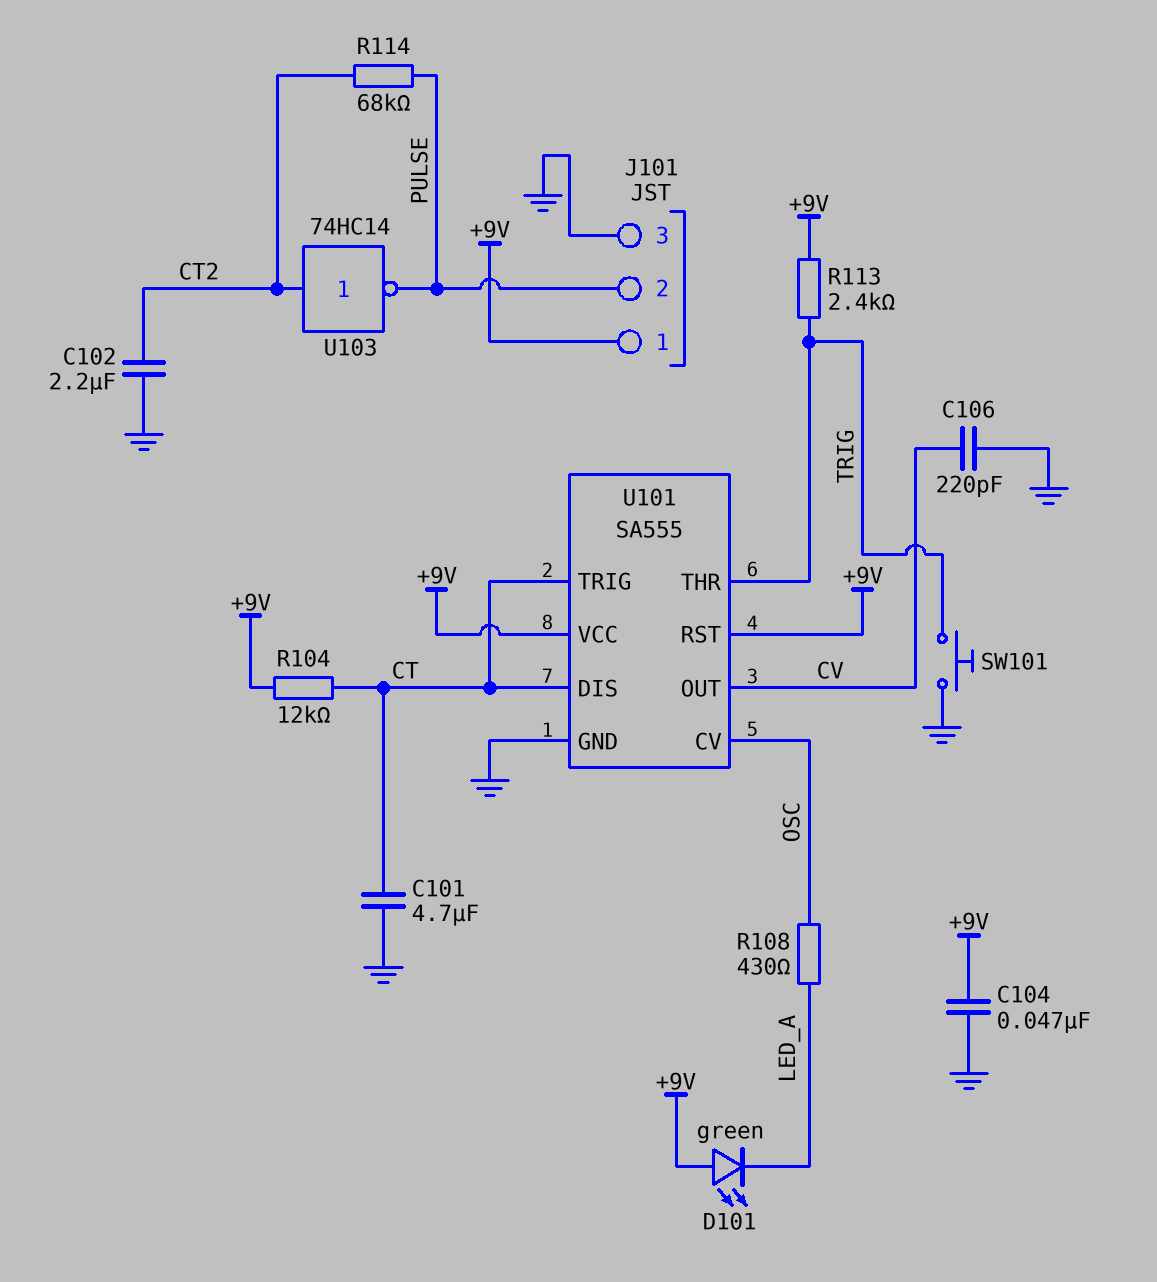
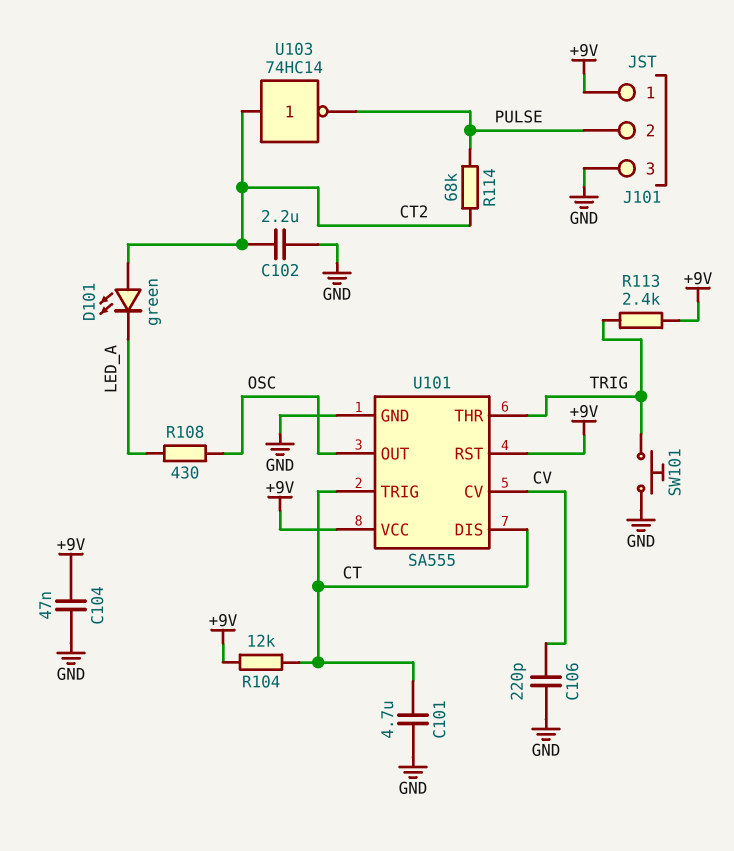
D101: LED green (A +9V, K LED_A) -> LED green (A CT2, K LED_A)
U101 pin CV: OSC -> CV
U101 pin OUT: CV -> OSC

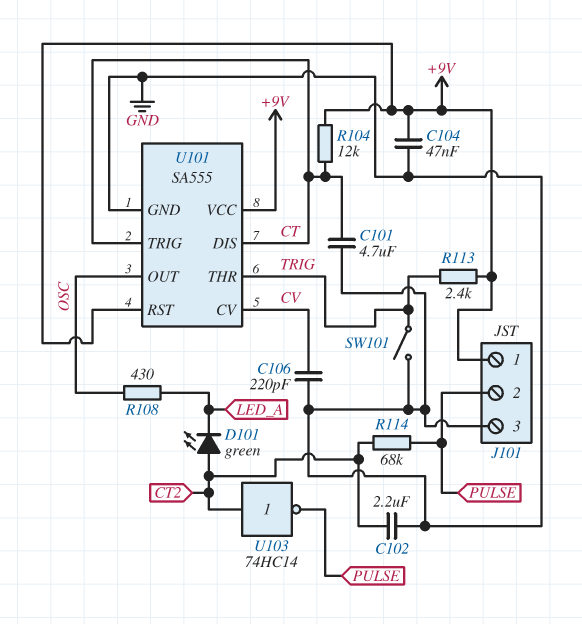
SW101: button (GND, TRIG) -> switch (GND, TRIG)

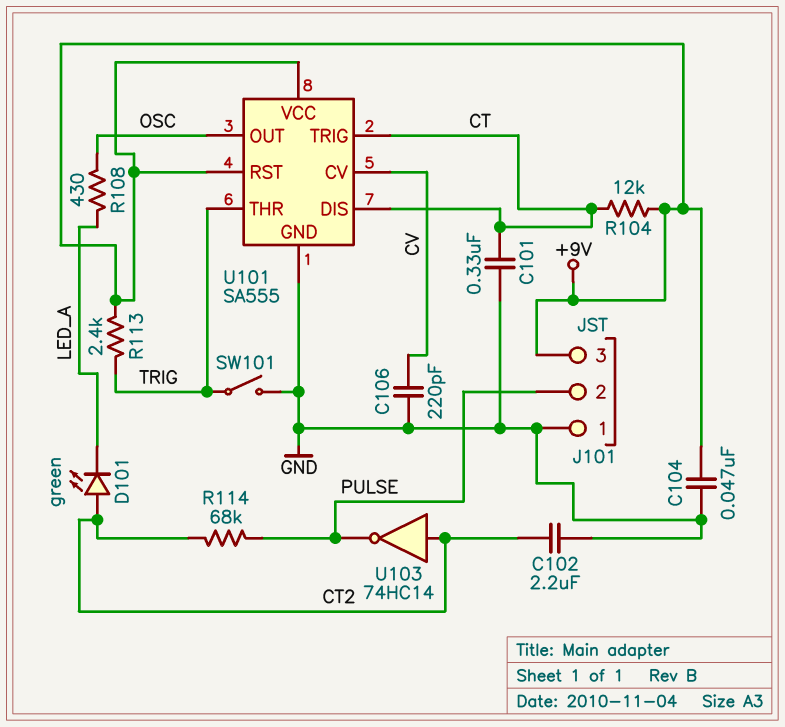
C101: 4.7uF (CT, GND) -> 330nF (CT, GND)
J101 pin 1: +9V -> GND
J101 pin 3: GND -> +9V

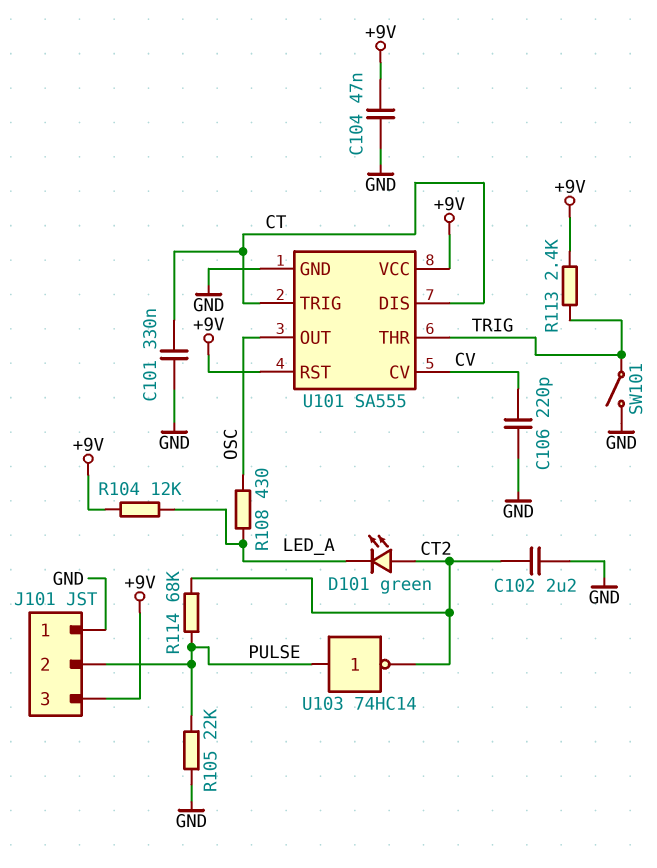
R104: 12k (+9V, CT) -> 12k (+9V, LED_A)
R105: none -> 22k (GND, PULSE)
U103: NOT 74HC14 (in CT2, out PULSE) -> NOT 74HC14 (in PULSE, out CT2)

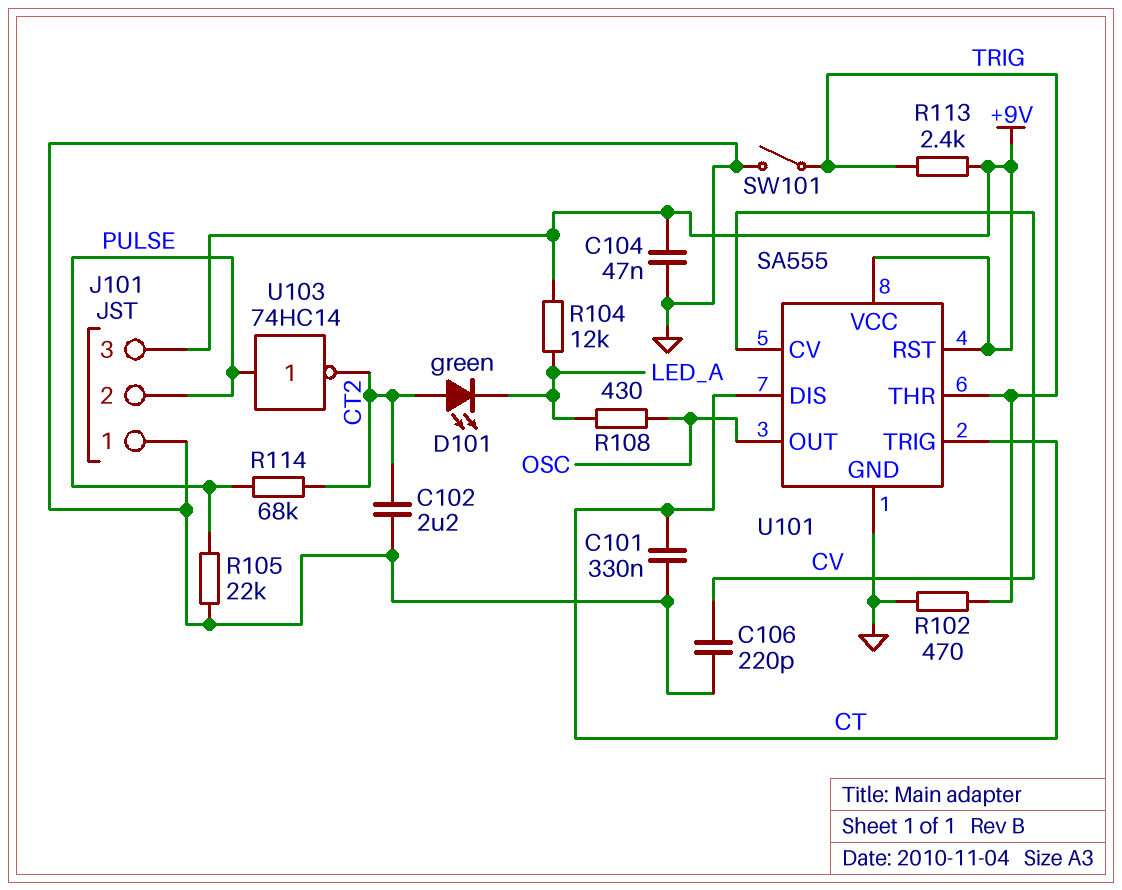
R102: none -> 470 (GND, TRIG)

